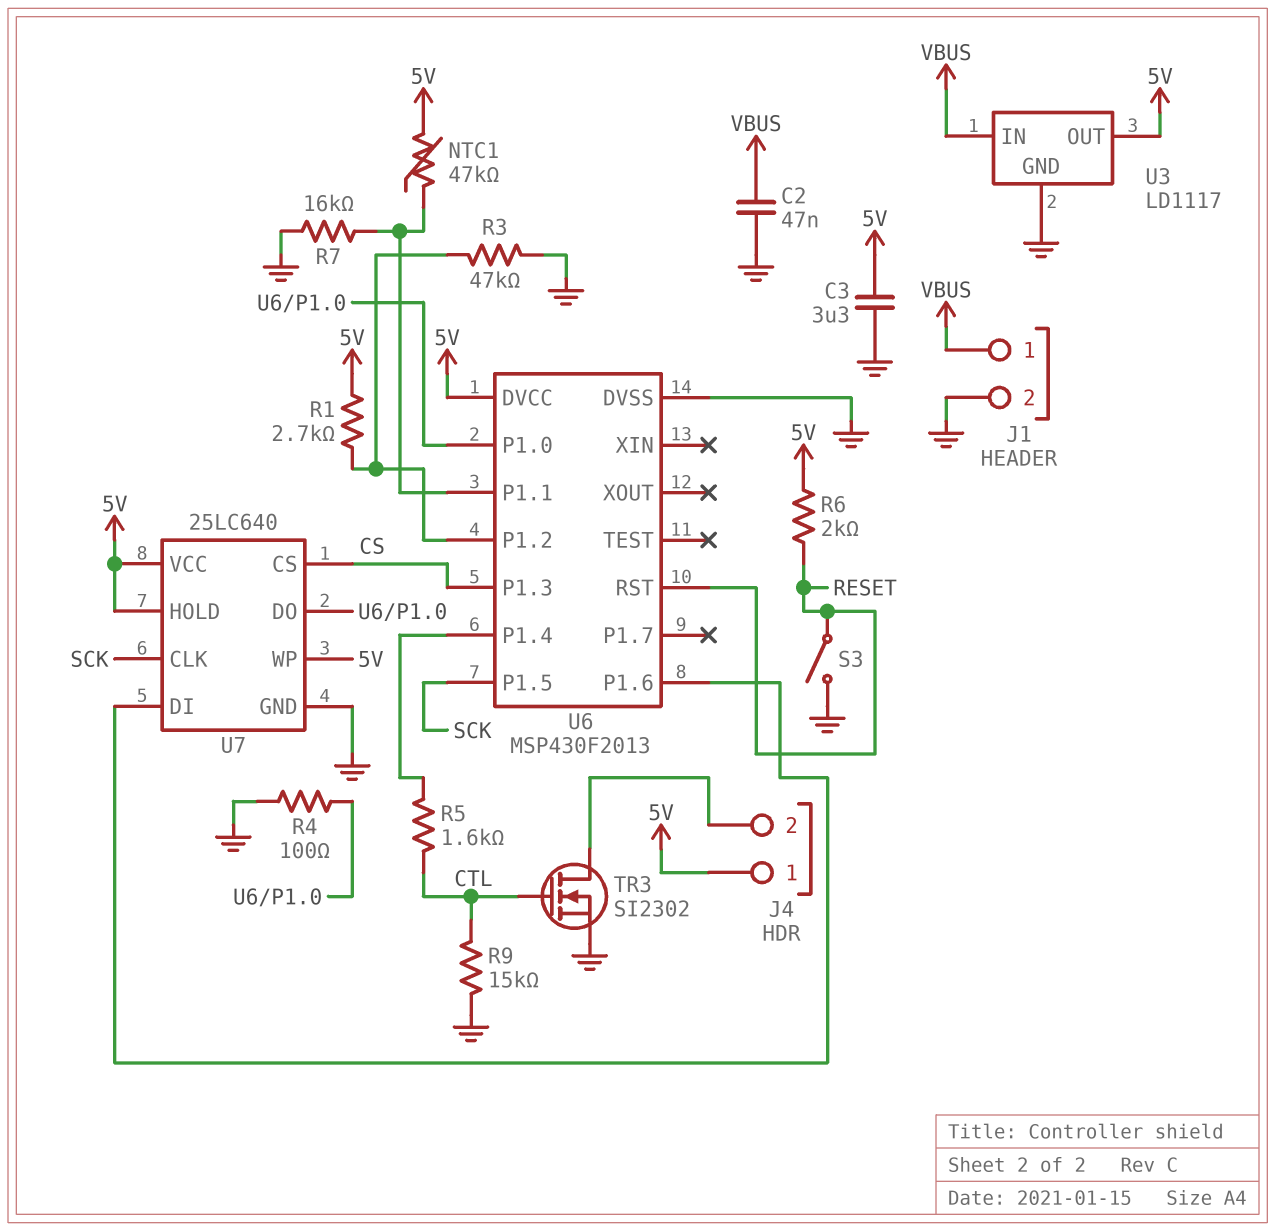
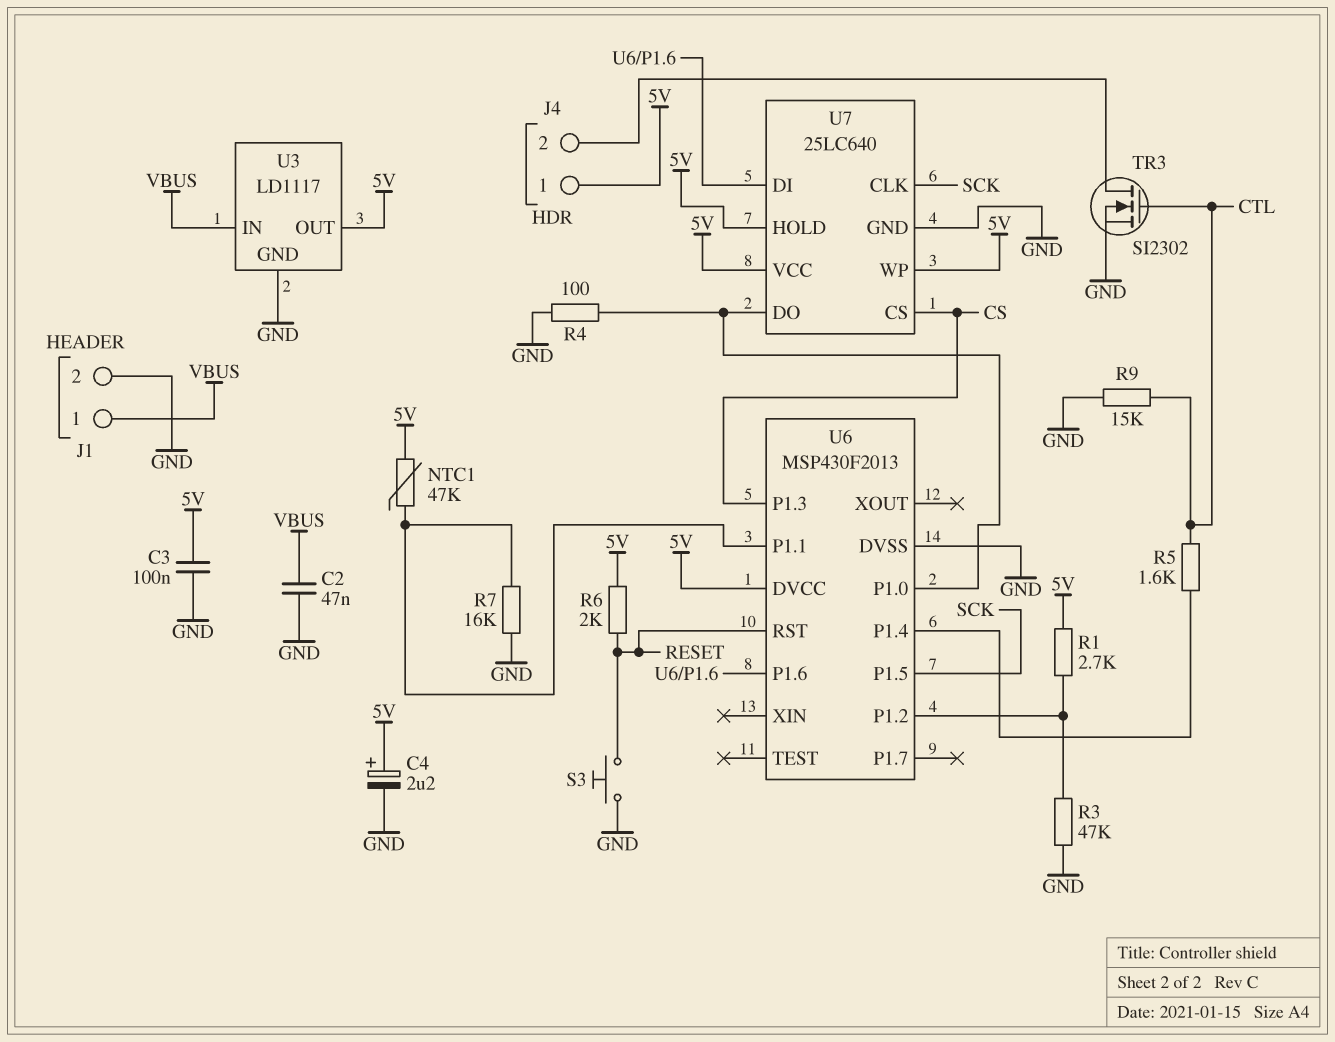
C3: 3.3uF (5V, GND) -> 100nF (5V, GND)
C4: none -> 2.2uF (plus 5V, minus GND)
S3: switch (GND, RESET) -> button (GND, RESET)

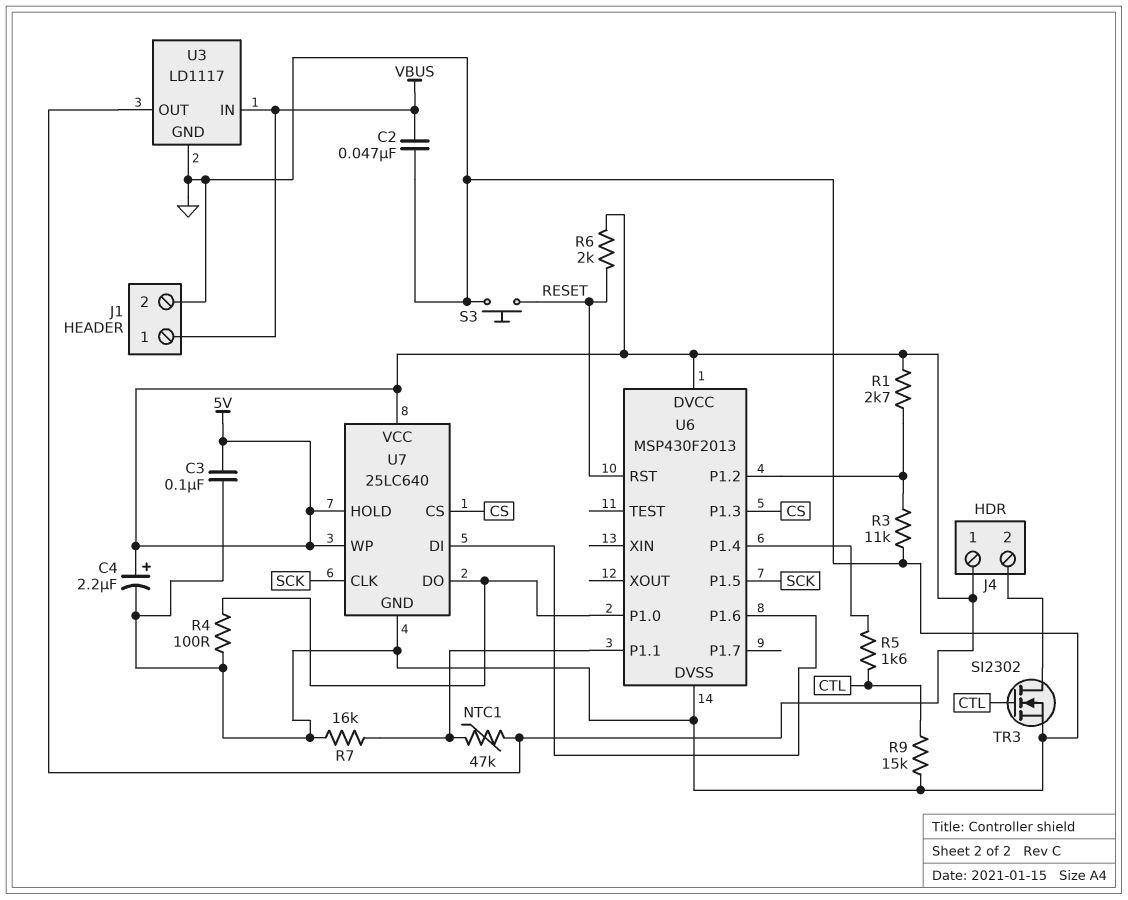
R3: 47k (GND, U6/P1.2) -> 11k (GND, U6/P1.2)

